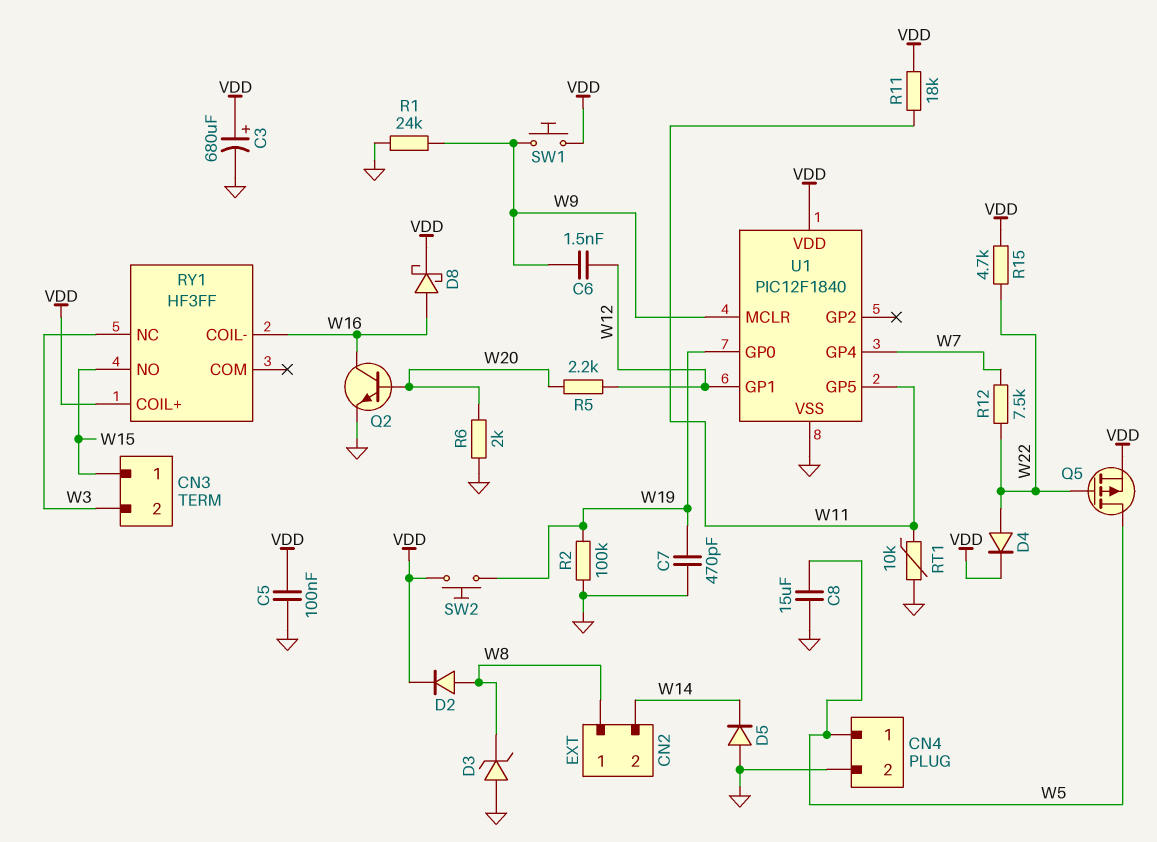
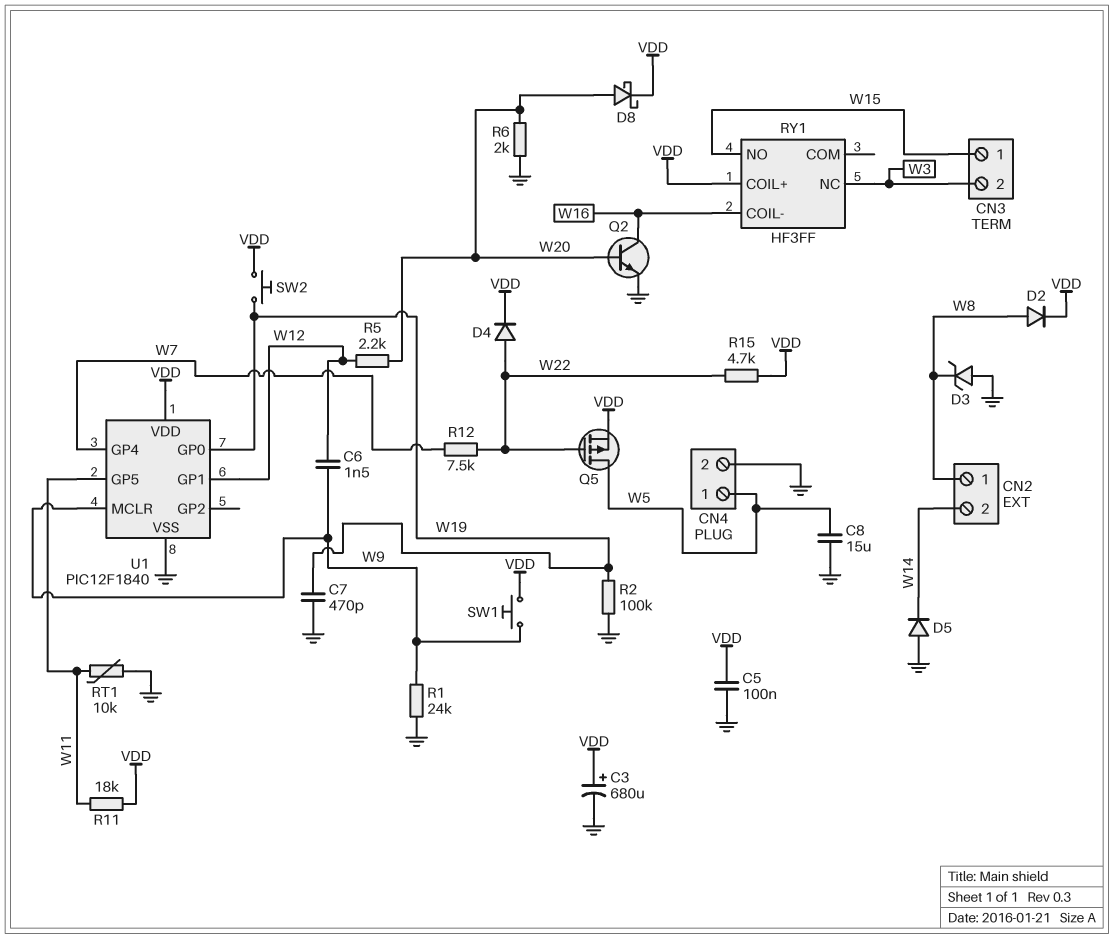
D8: schottky (A W16, K VDD) -> schottky (A W20, K VDD)

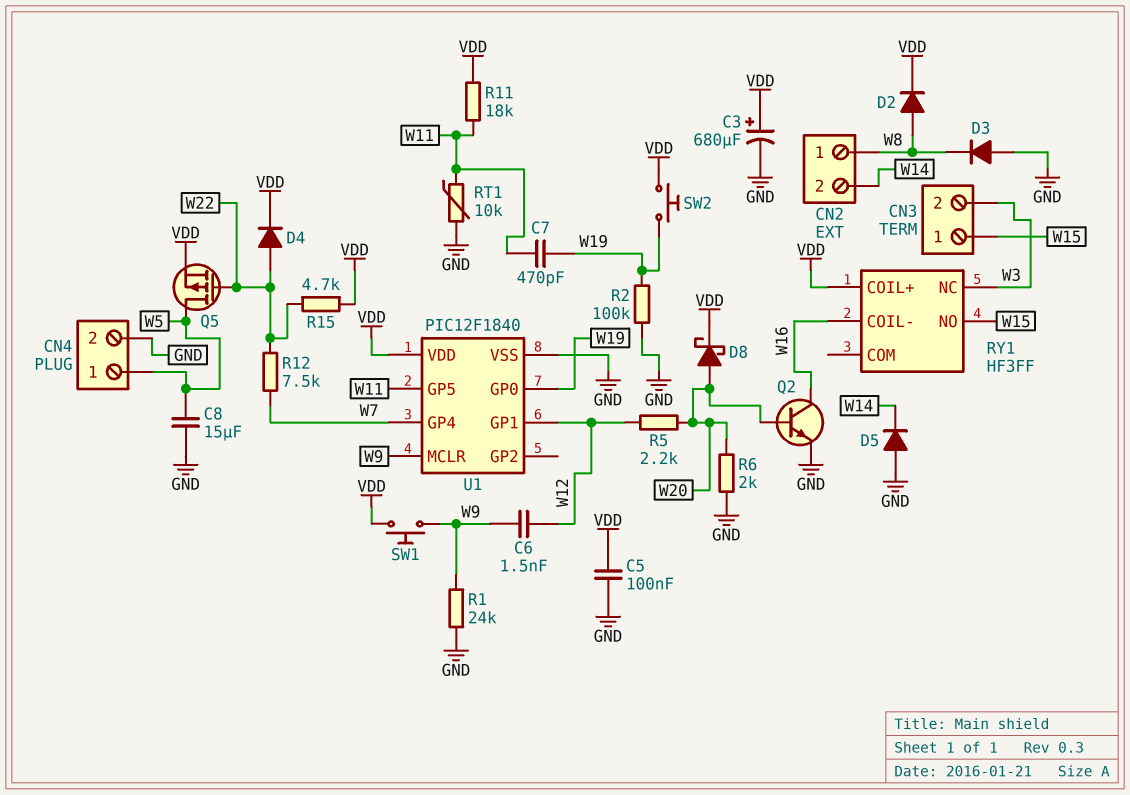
C7: 470pF (GND, W19) -> 470pF (W11, W19)
D3: zener (A GND, K W8) -> diode (A GND, K W8)

